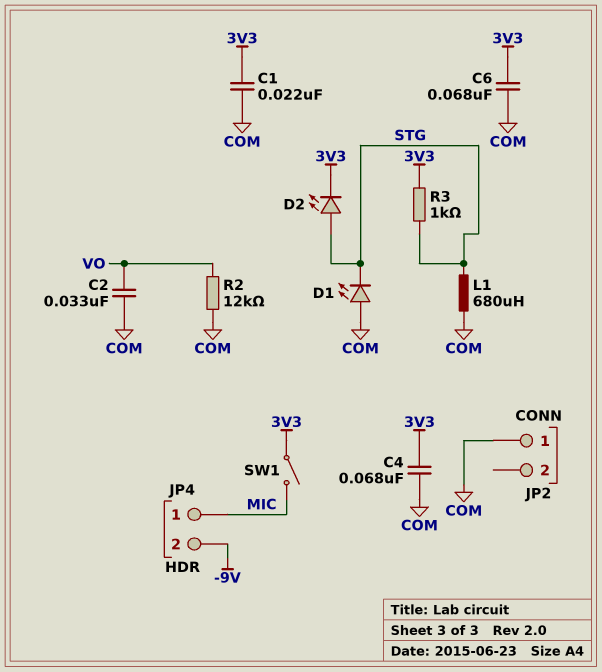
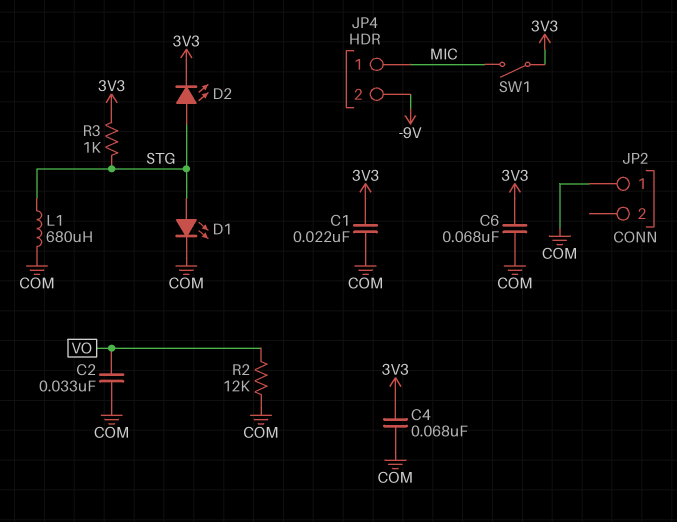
D1: LED (A COM, K STG) -> LED (A STG, K COM)

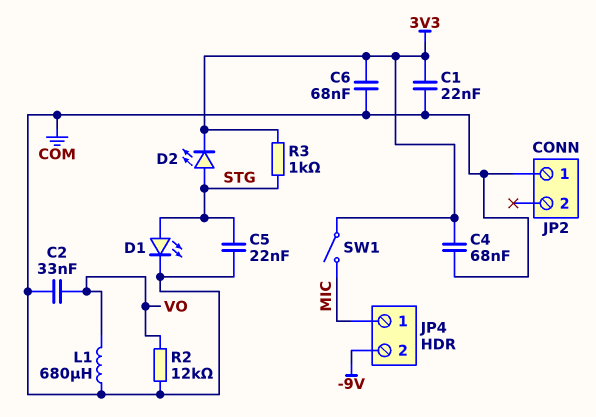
C5: none -> 22nF (COM, STG)
L1: 680uH (COM, STG) -> 680uH (COM, VO)

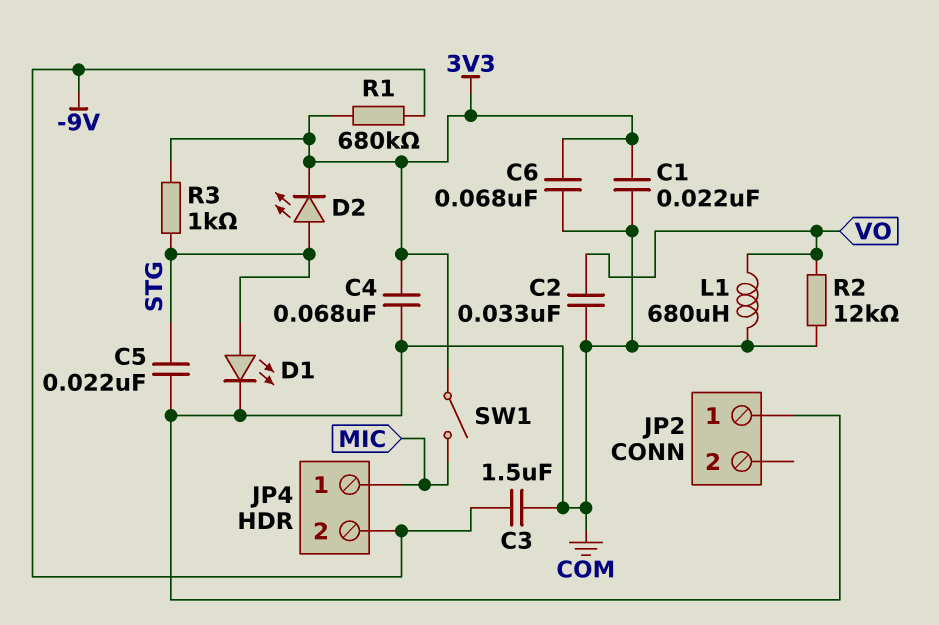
C3: none -> 1.5uF (-9V, COM)
R1: none -> 680k (-9V, 3V3)

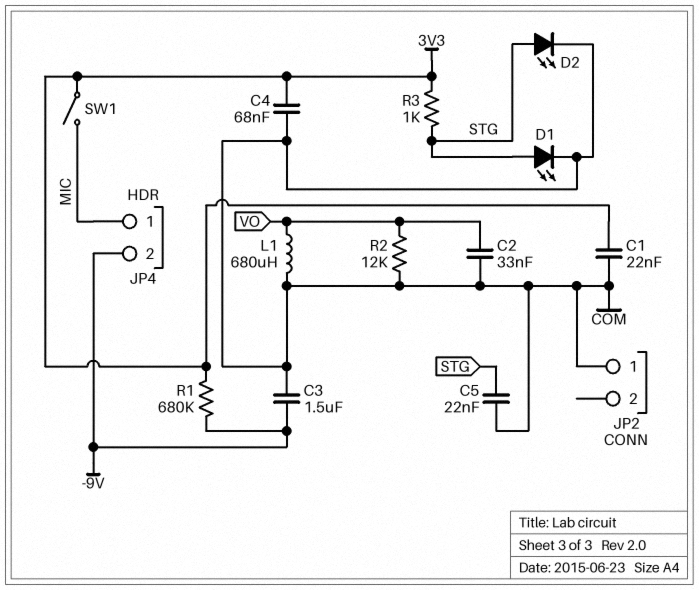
C6: 68nF (3V3, COM) -> none
D2: LED (A STG, K 3V3) -> LED (A STG, K COM)

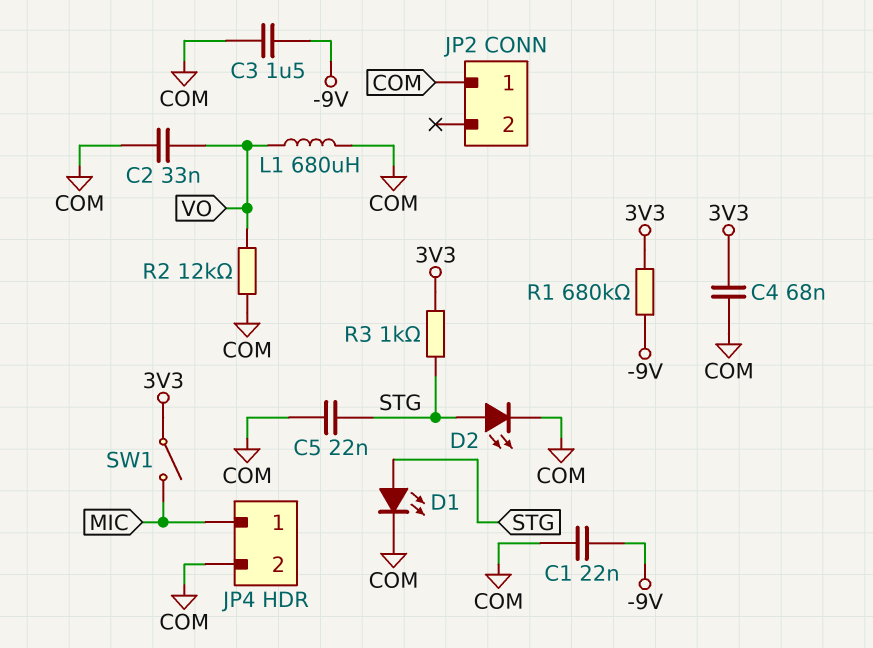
C1: 22nF (3V3, COM) -> 22nF (-9V, COM)
JP4 pin 2: -9V -> COM

